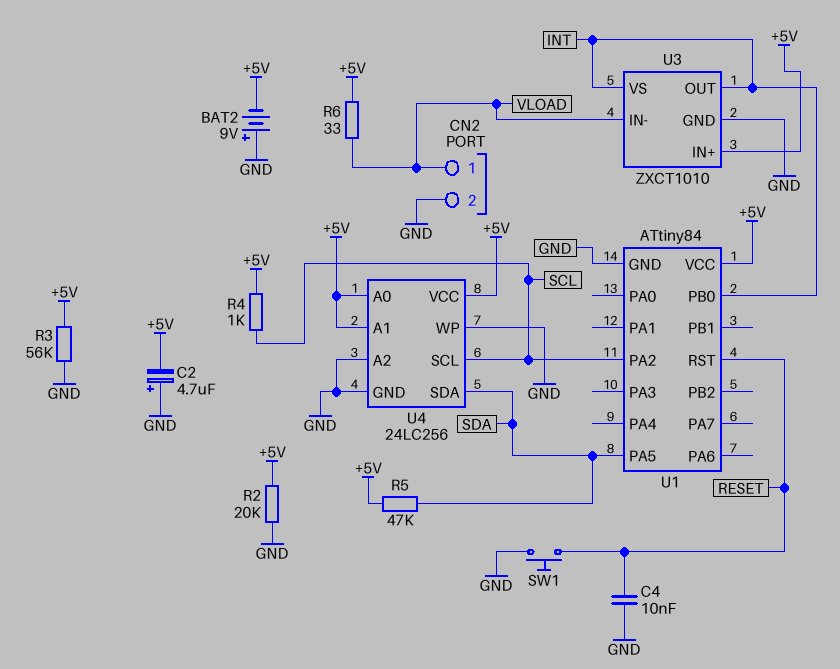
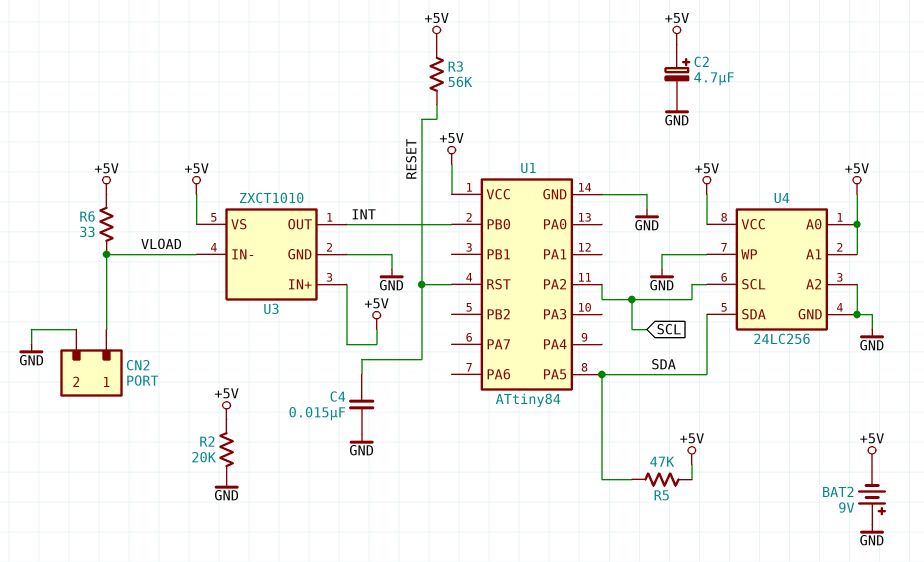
C2: 4.7uF (plus GND, minus +5V) -> 4.7uF (plus +5V, minus GND)
C4: 10nF (GND, RESET) -> 15nF (GND, RESET)
R3: 56k (+5V, GND) -> 56k (+5V, RESET)
R4: 1k (+5V, SCL) -> none
SW1: button (GND, RESET) -> none
U3 pin VS: INT -> +5V

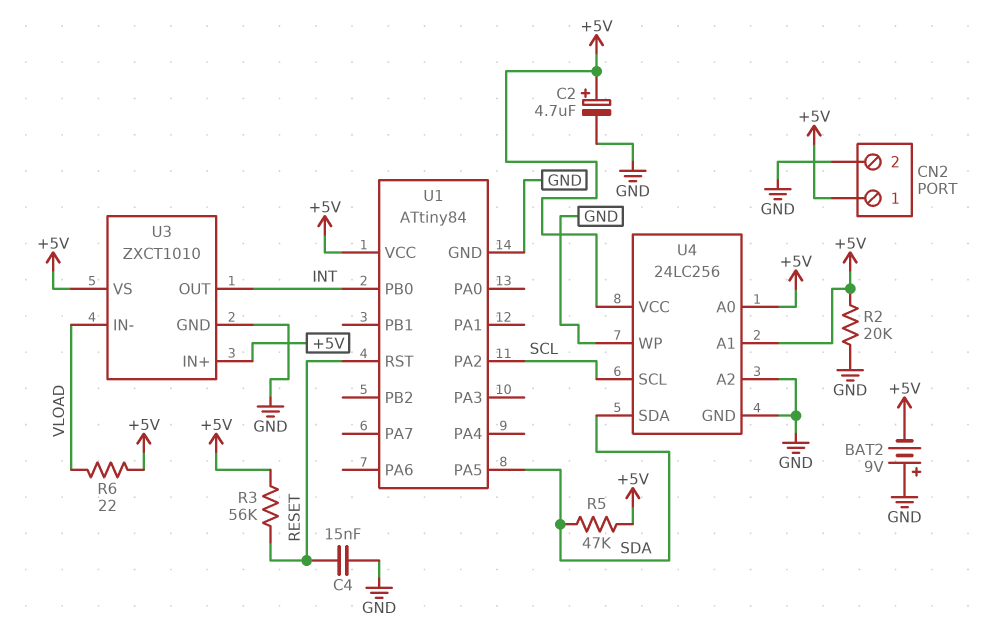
CN2 pin 1: VLOAD -> +5V
R6: 33 (+5V, VLOAD) -> 22 (+5V, VLOAD)

